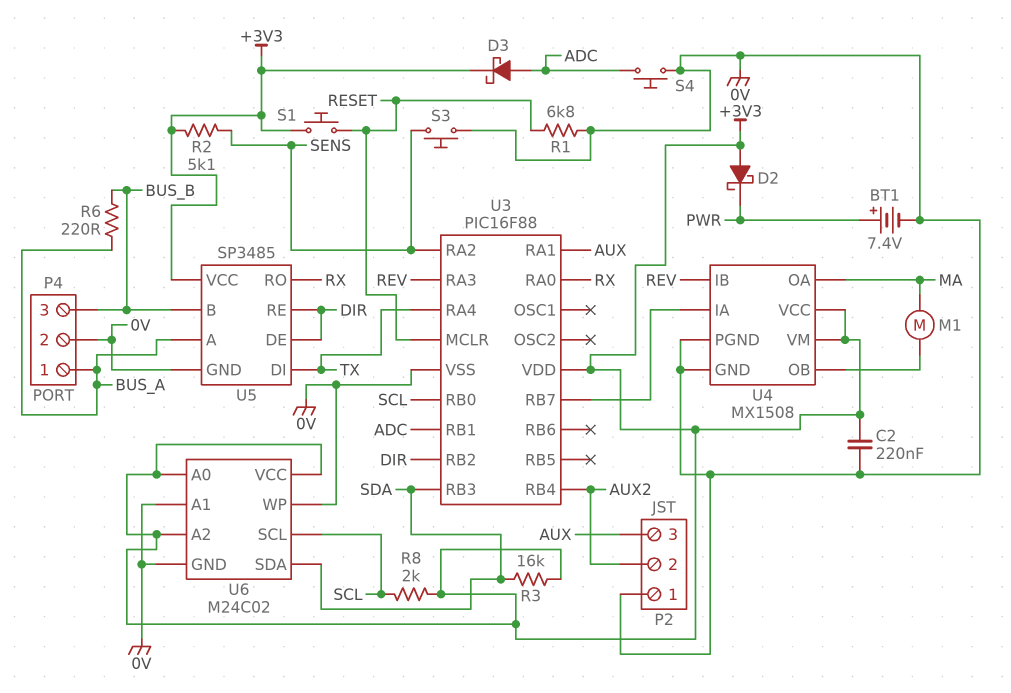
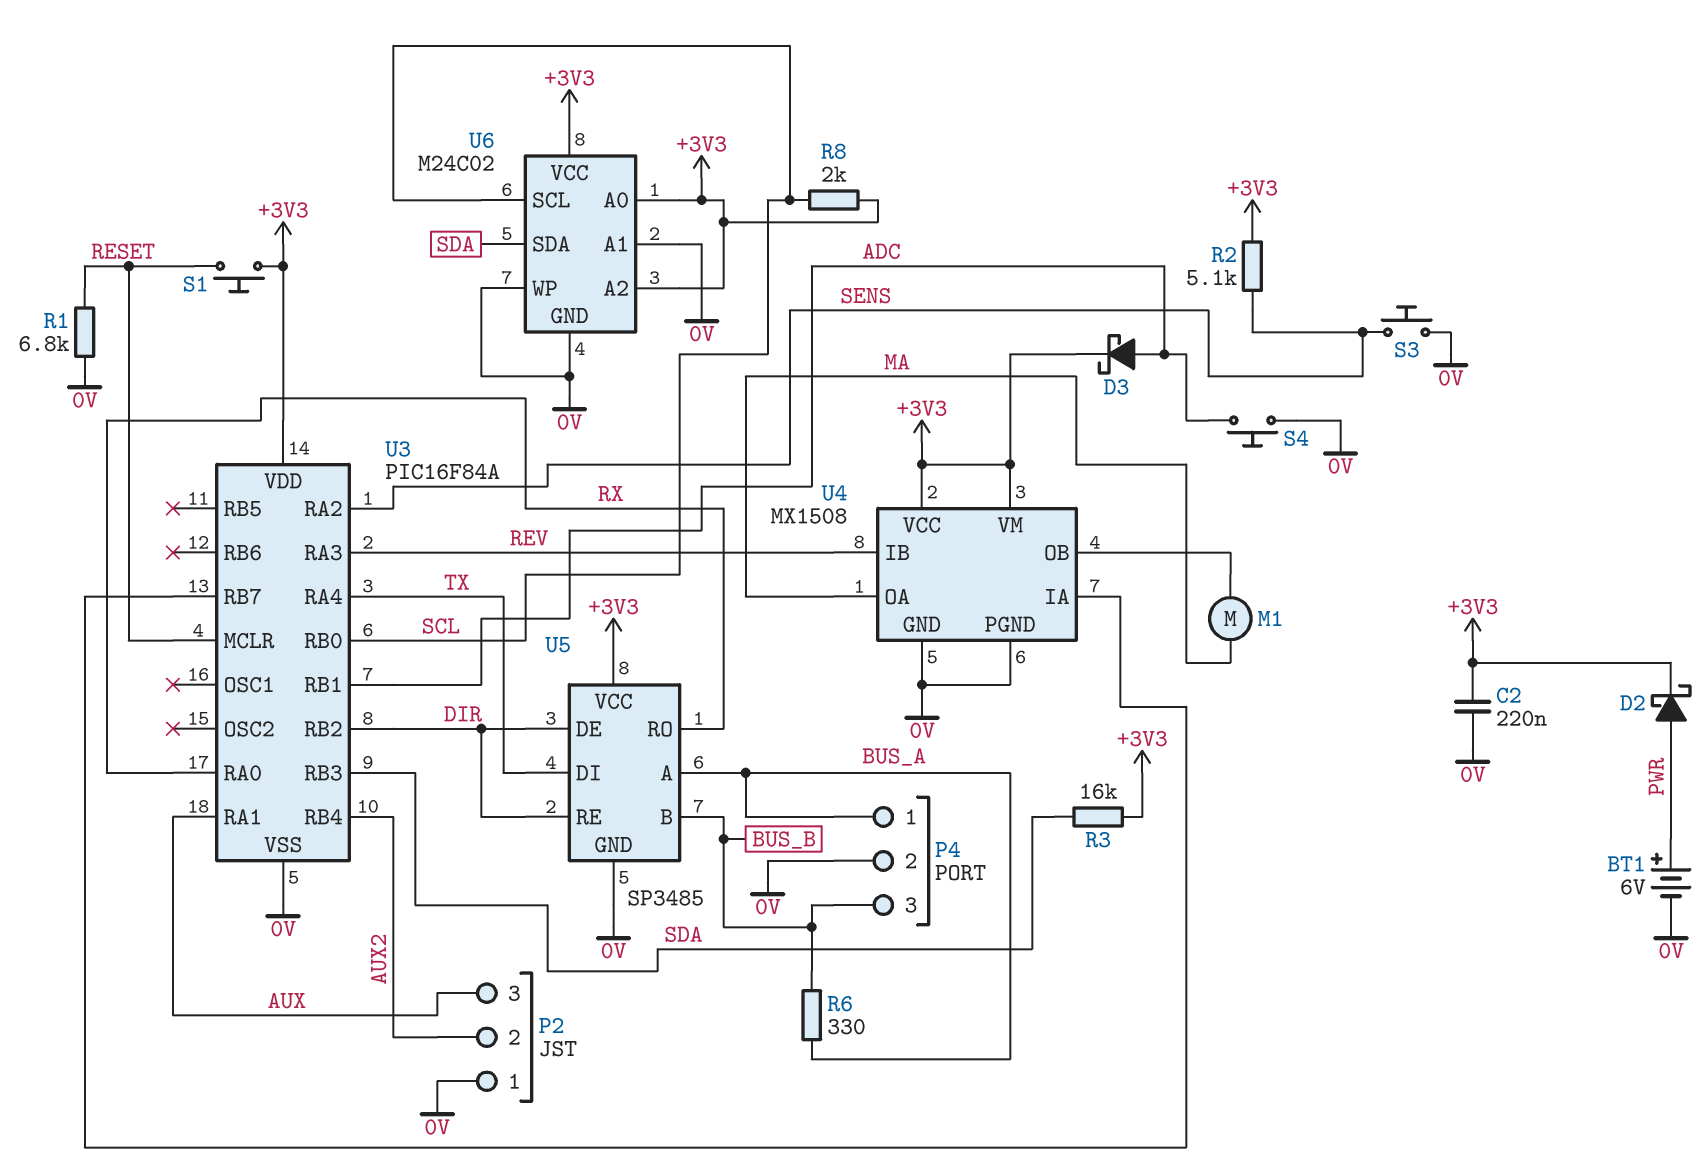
BT1: 7.4V (plus PWR, minus 0V) -> 6V (plus PWR, minus 0V)
D2: schottky (A +3V3, K PWR) -> schottky (A PWR, K +3V3)
R6: 220 (BUS_A, BUS_B) -> 330 (BUS_A, BUS_B)
U3: PIC16F88 -> PIC16F84A

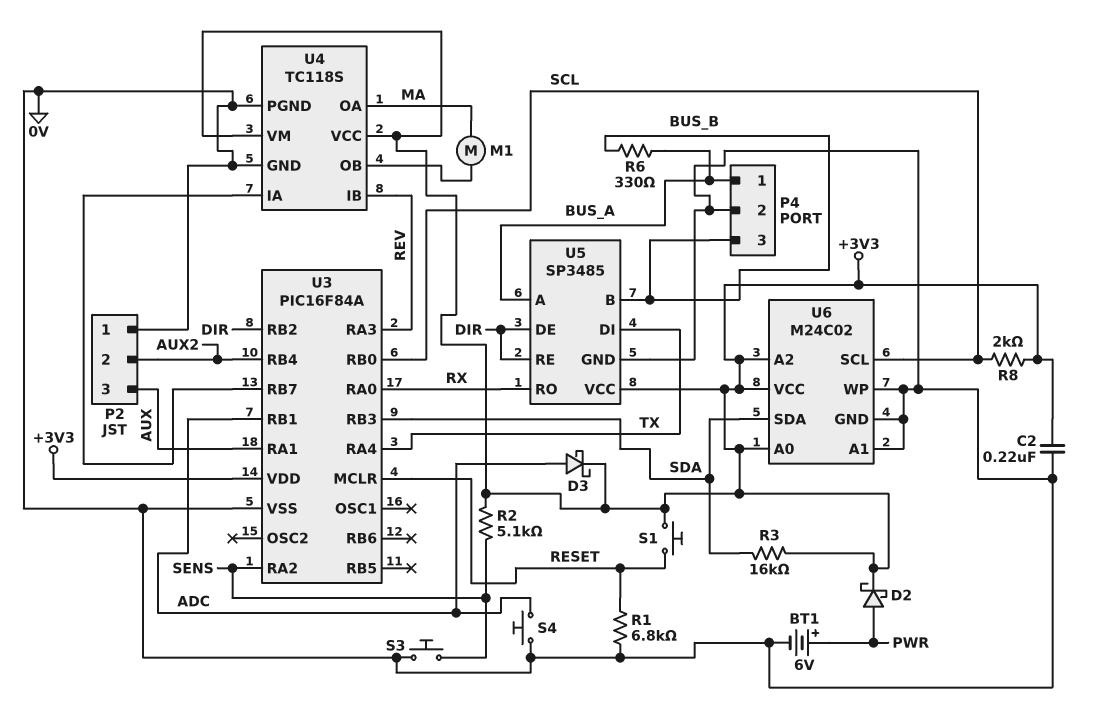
U4: MX1508 -> TC118S

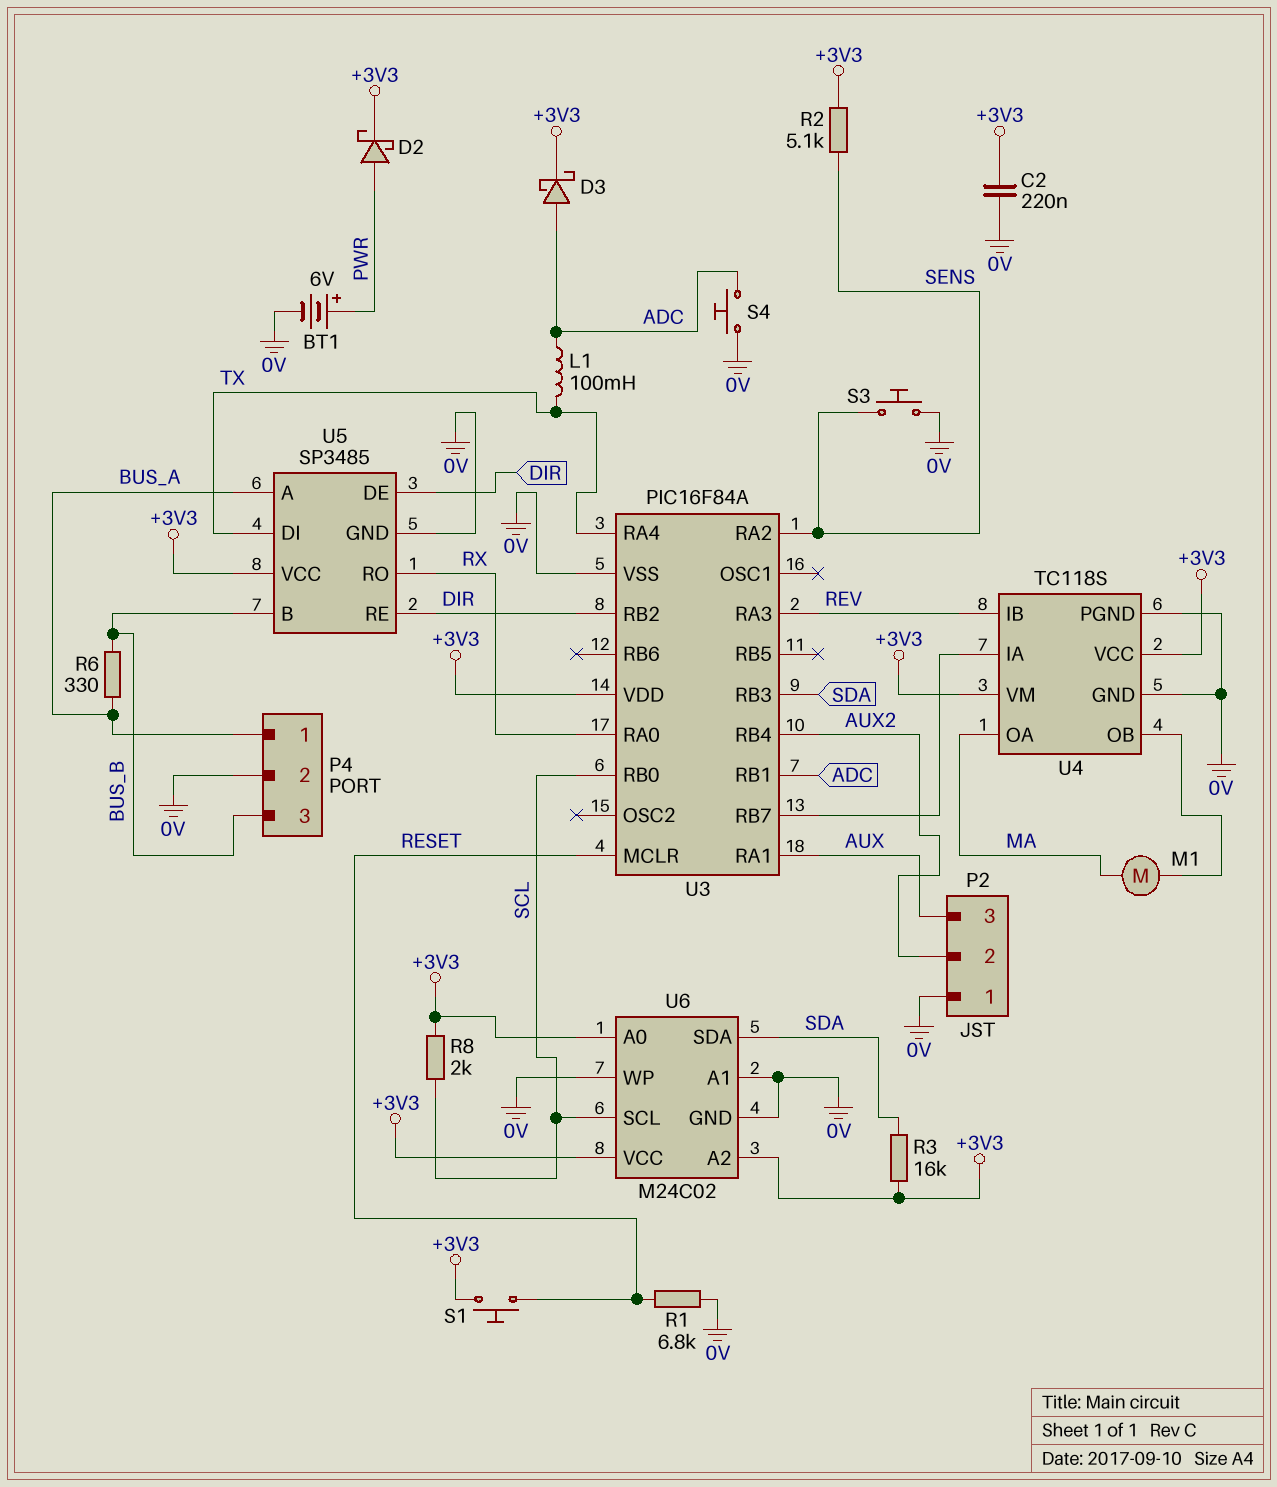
L1: none -> 100mH (ADC, TX)

